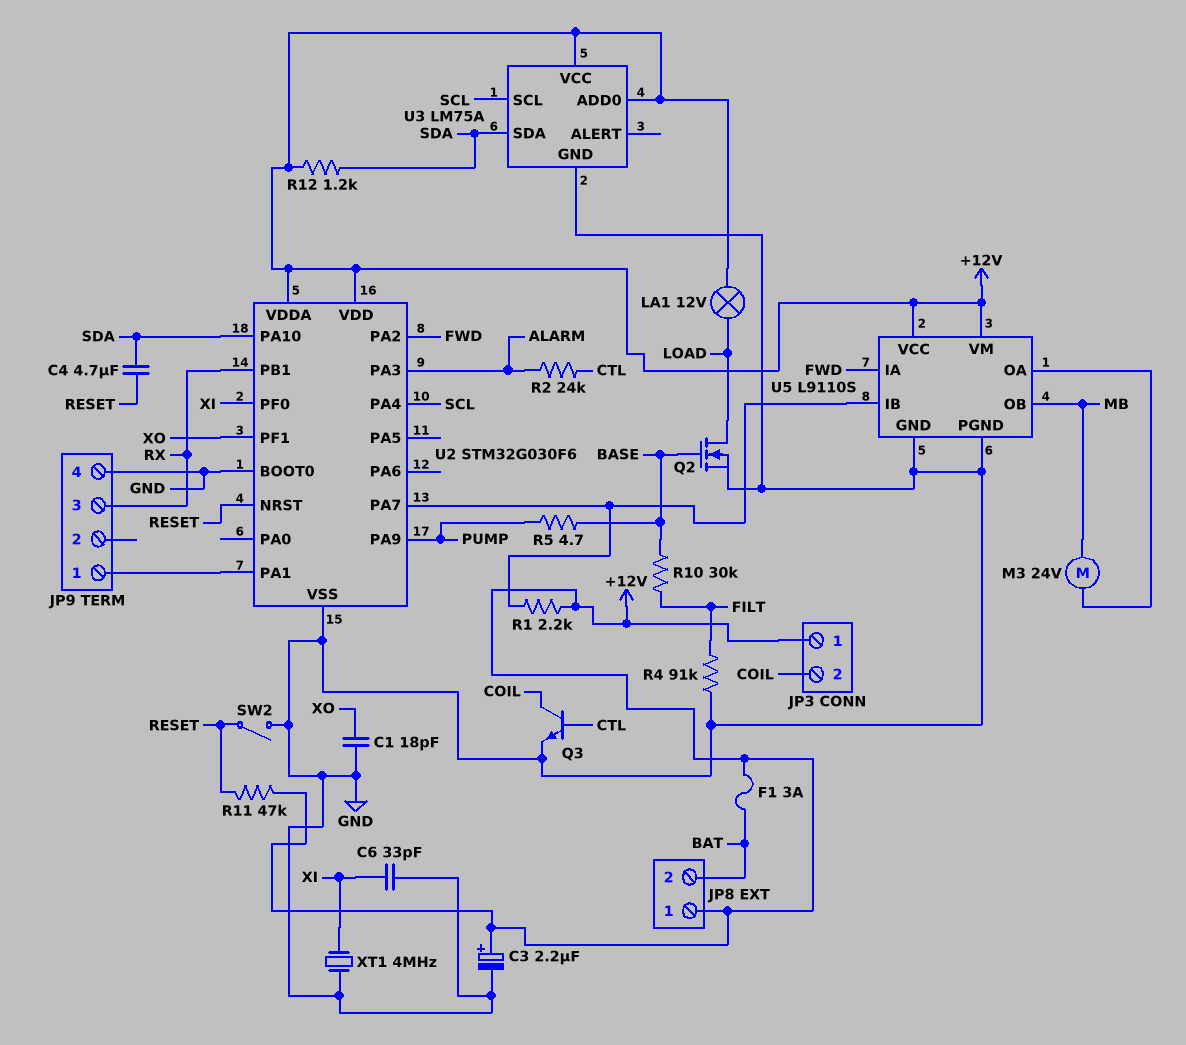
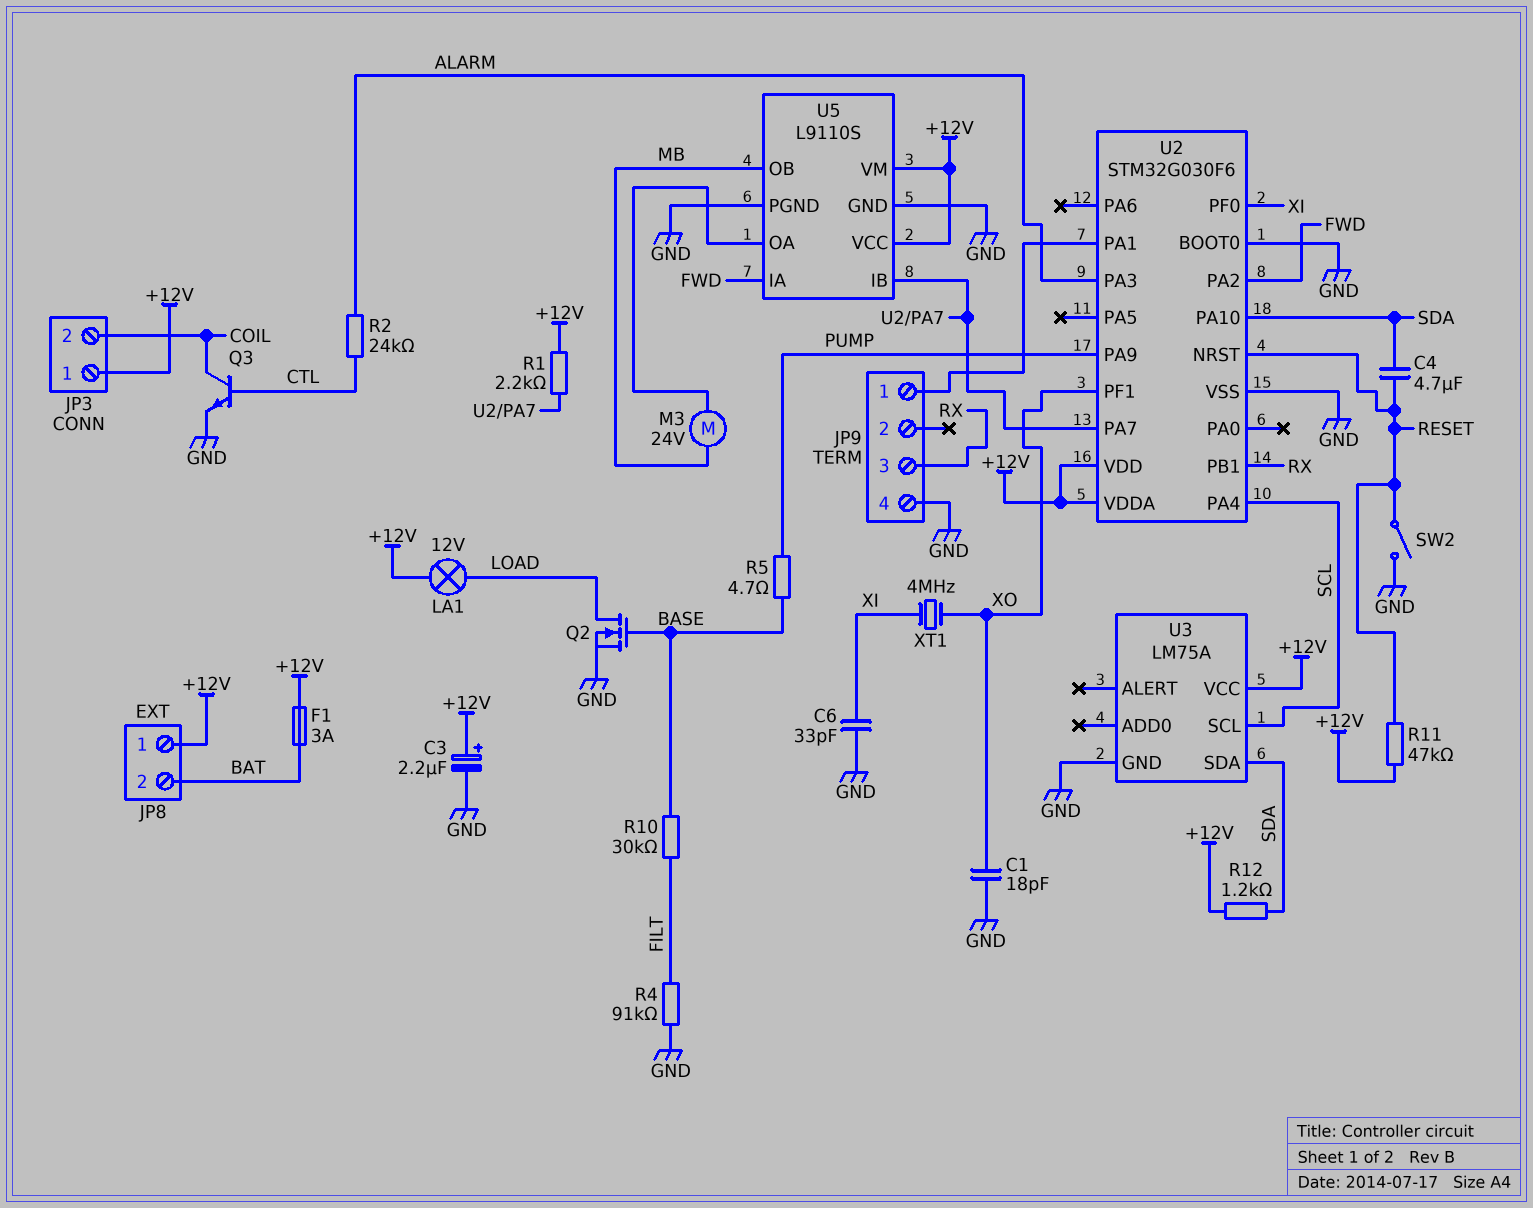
U3 pin ADD0: +12V -> none
XT1: 4MHz (GND, XI) -> 4MHz (XI, XO)

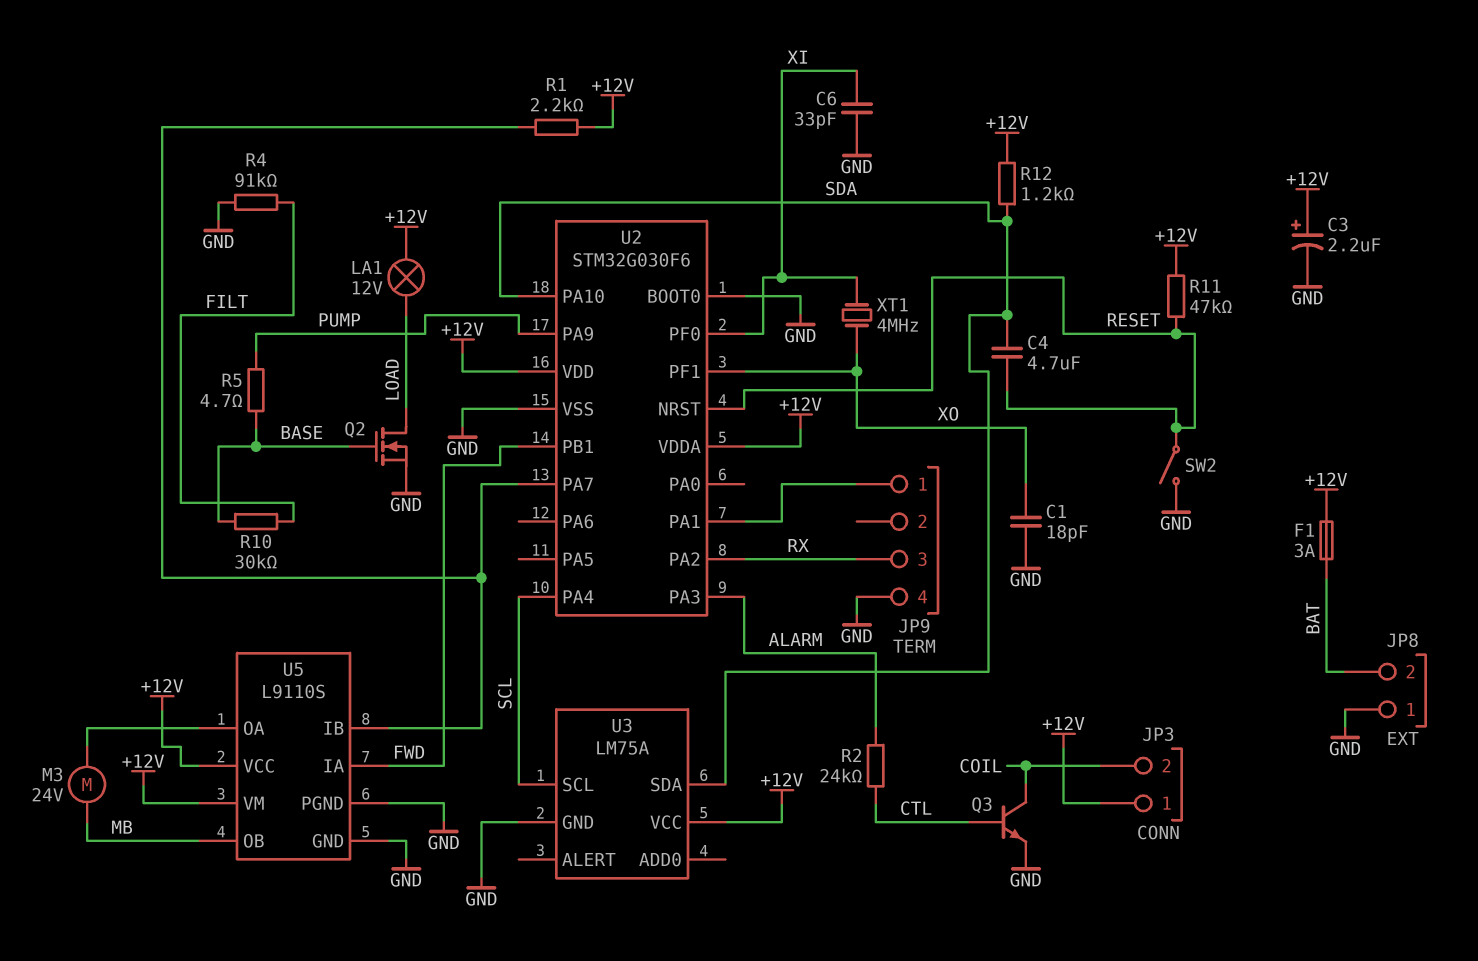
JP8 pin 1: +12V -> GND
U2 pin PA2: FWD -> RX
U2 pin PB1: RX -> FWD

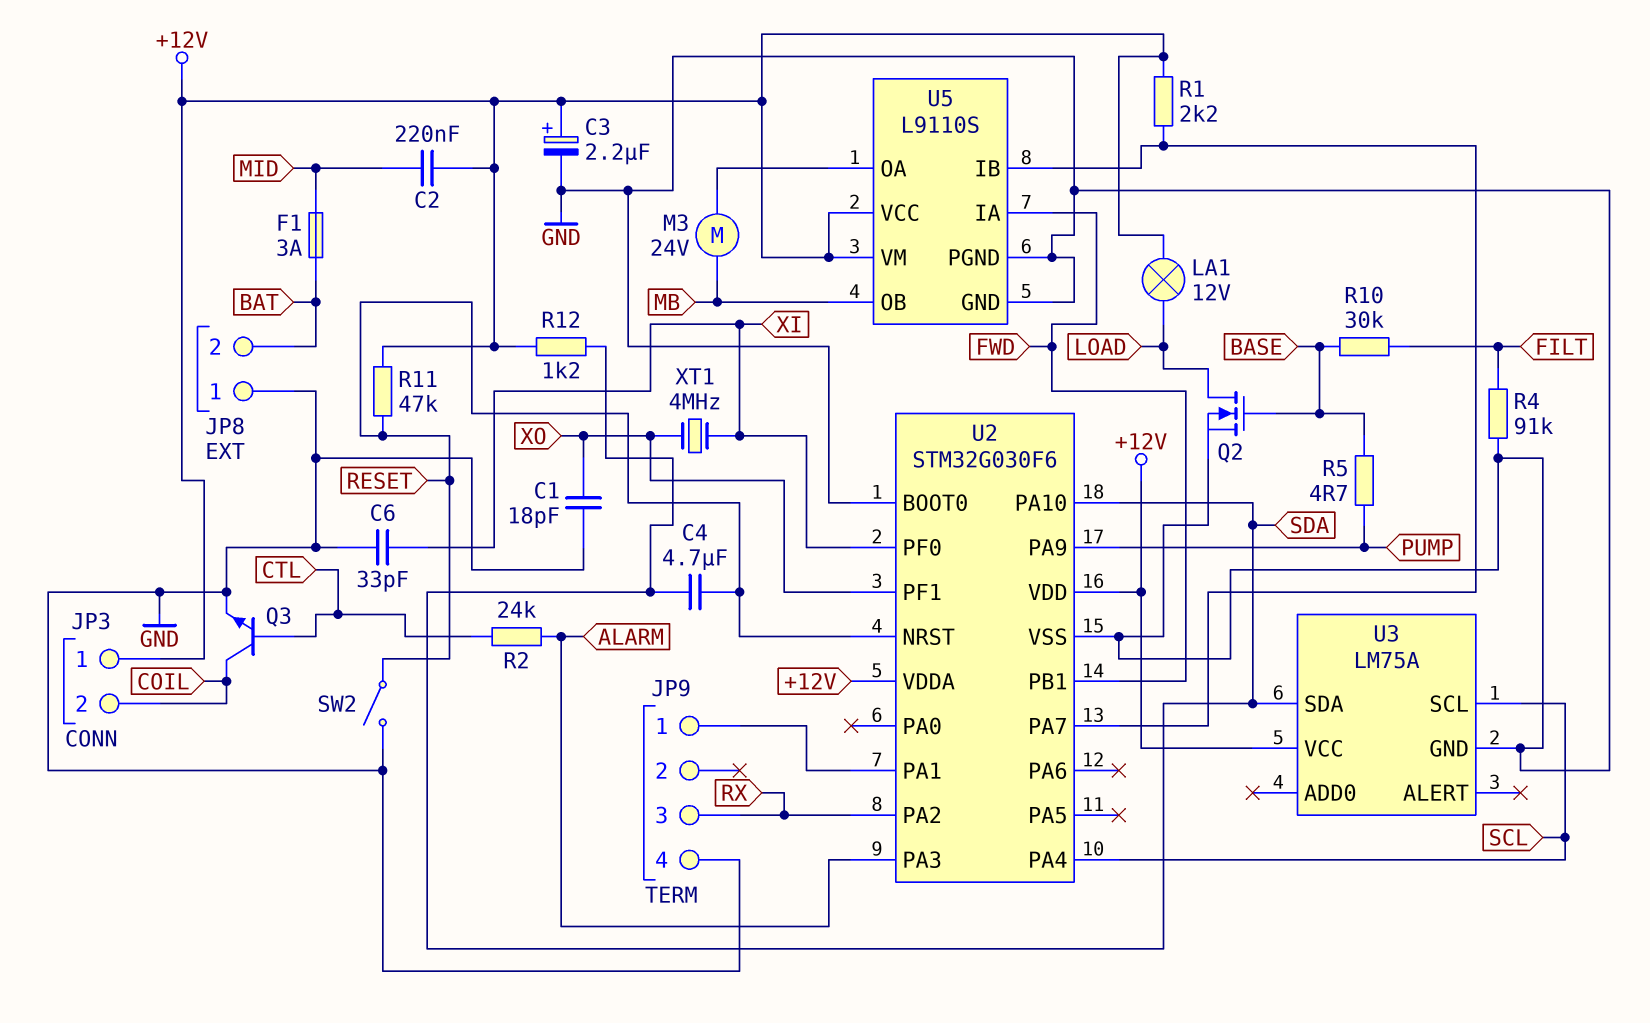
C2: none -> 220nF (+12V, MID)
F1: 3A (+12V, BAT) -> 3A (BAT, MID)

